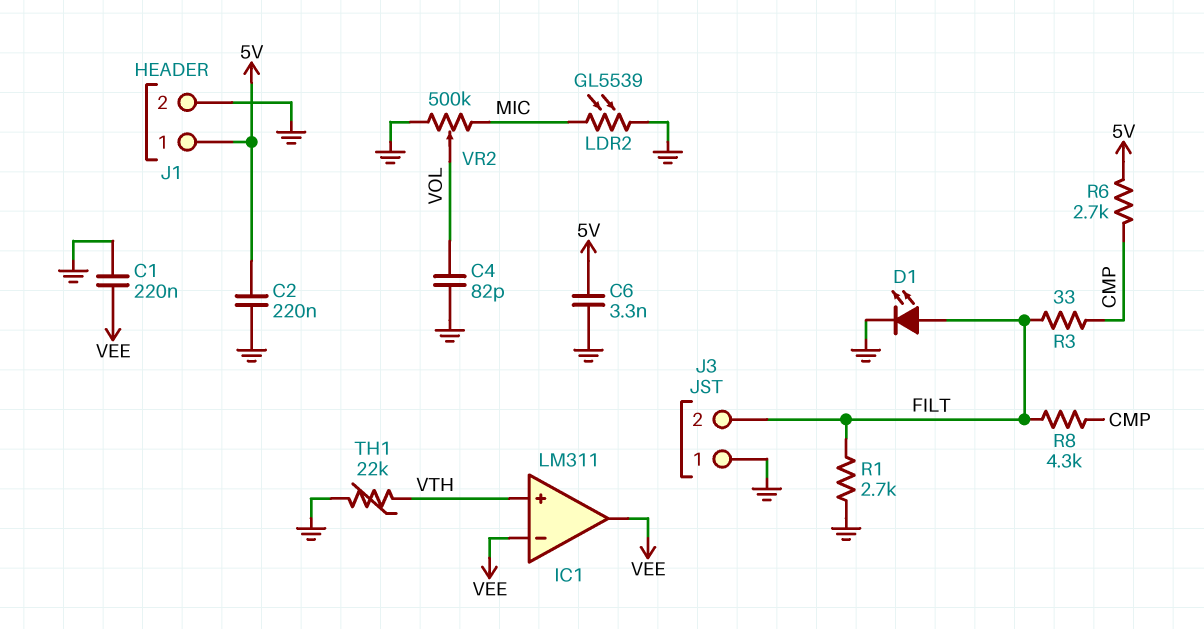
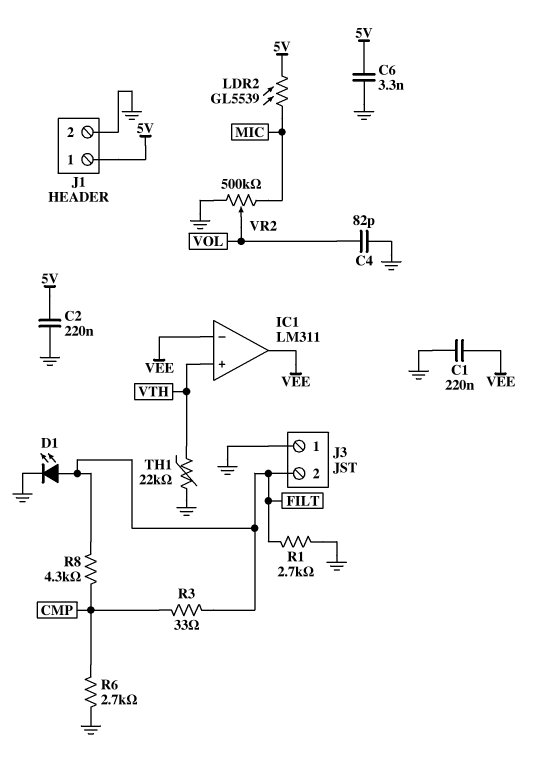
LDR2: GL5539 (GND, MIC) -> GL5539 (5V, MIC)
R6: 2.7k (5V, CMP) -> 2.7k (CMP, GND)

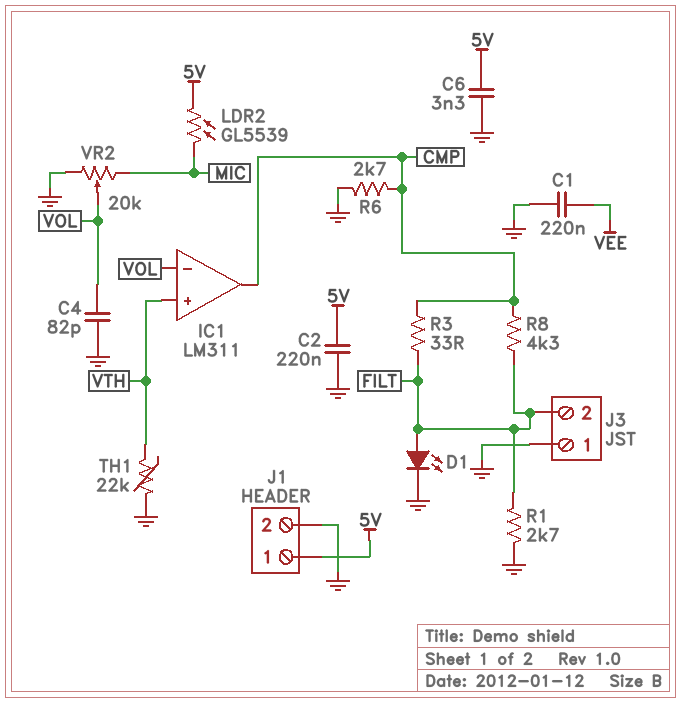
IC1 pin in-: VEE -> VOL
IC1 pin out: VEE -> CMP
VR2: 500k (GND, MIC, wiper VOL) -> 20k (GND, MIC, wiper VOL)

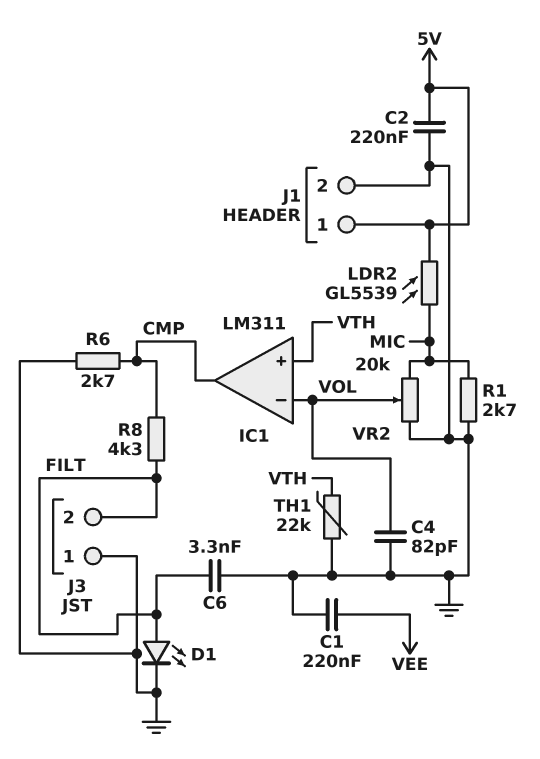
C6: 3.3nF (5V, GND) -> 3.3nF (FILT, GND)
R1: 2.7k (FILT, GND) -> 2.7k (GND, MIC)
R3: 33 (CMP, FILT) -> none

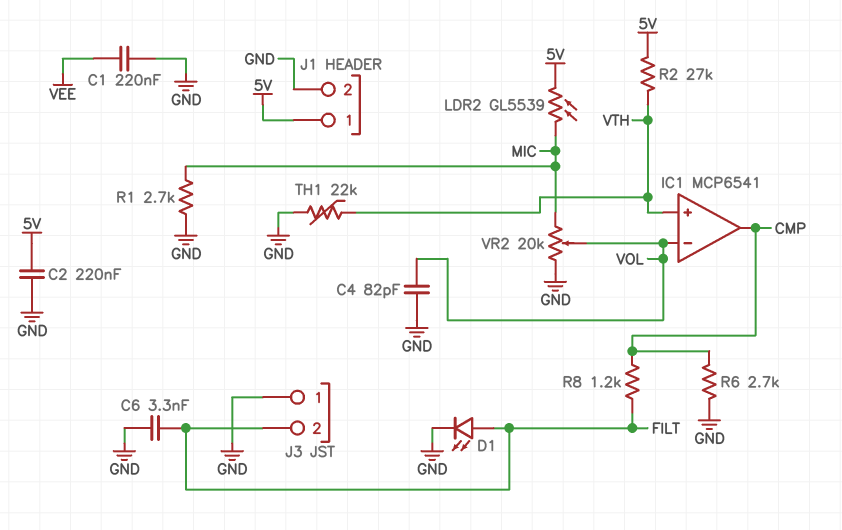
IC1: LM311 -> MCP6541
R2: none -> 27k (5V, VTH)
R8: 4.3k (CMP, FILT) -> 1.2k (CMP, FILT)

